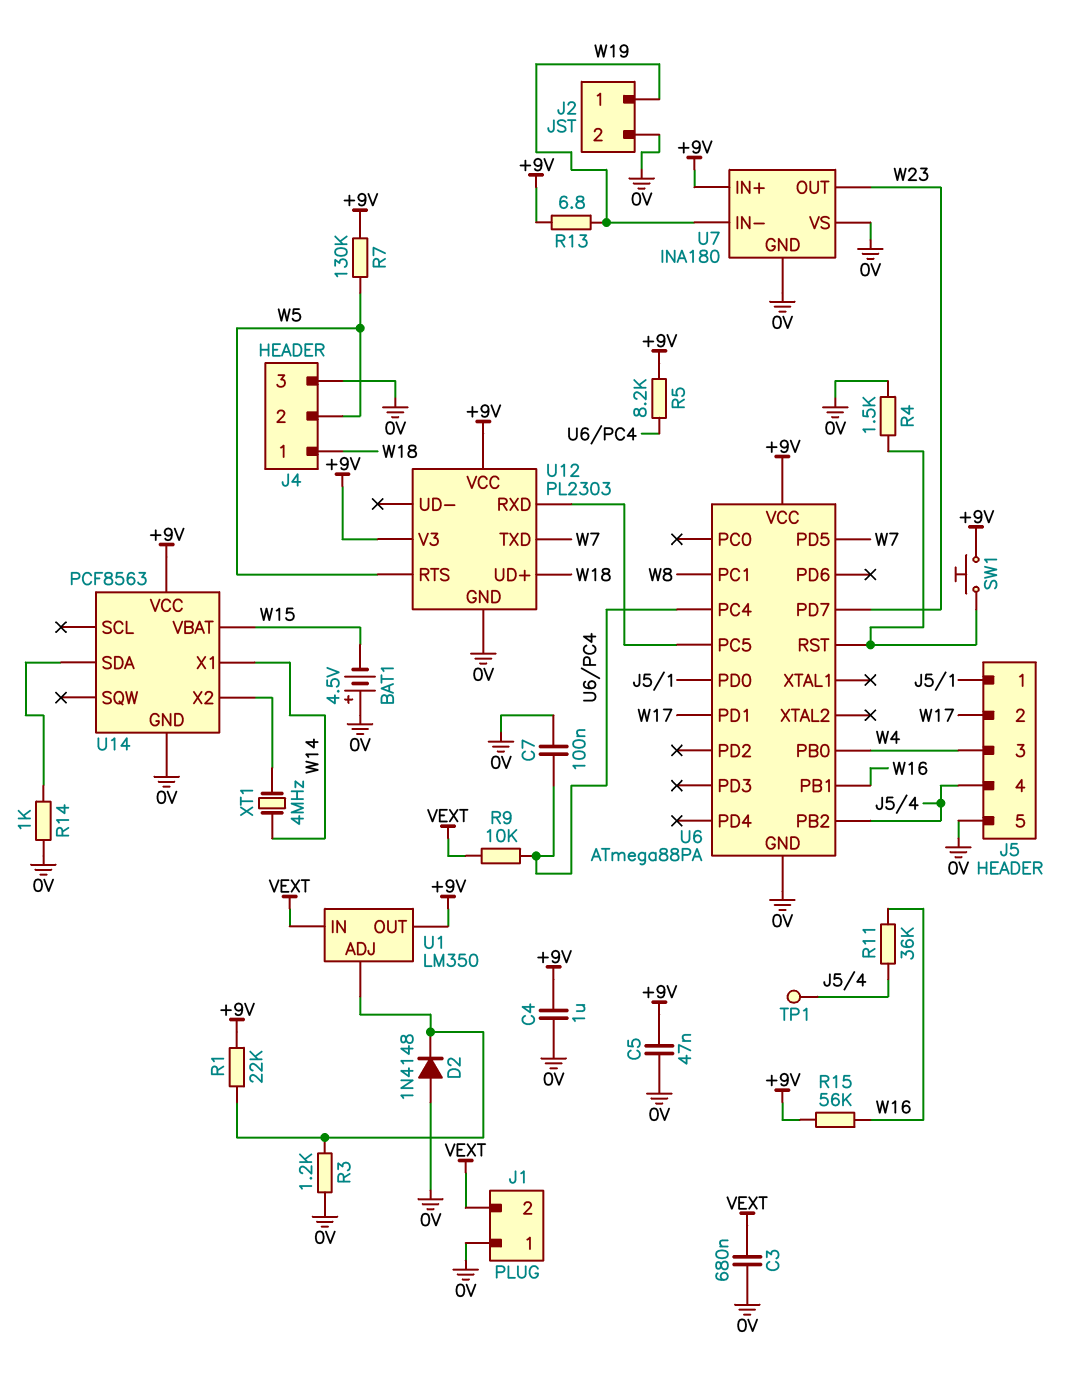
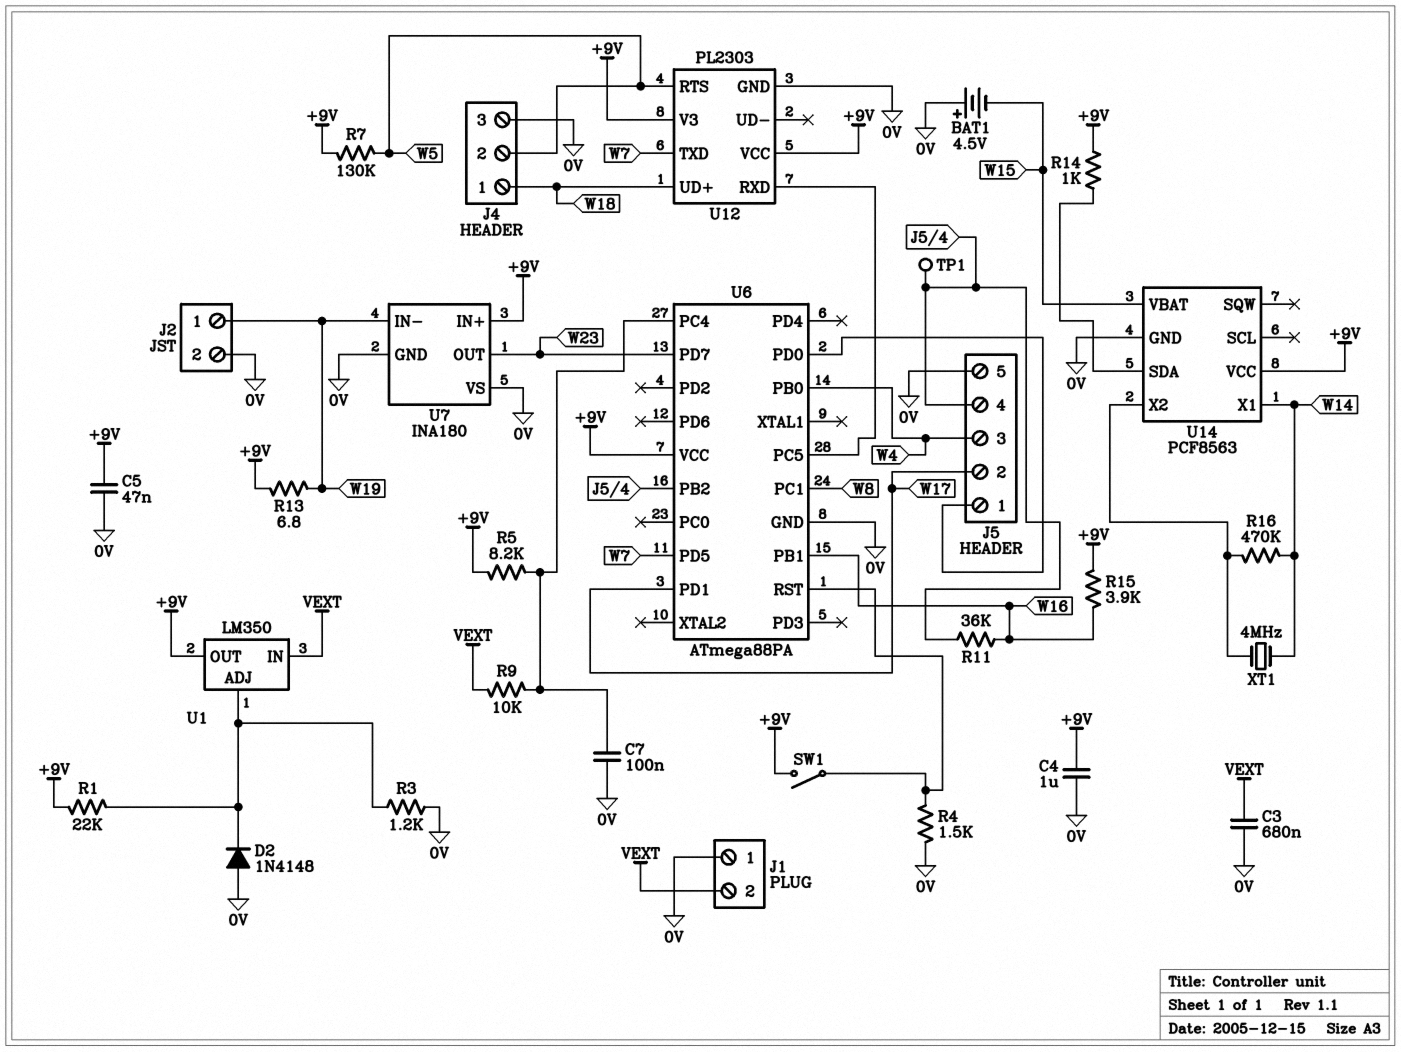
R14: 1k (0V, U14/SDA) -> 1k (+9V, U14/SDA)
R15: 56k (+9V, W16) -> 3.9k (+9V, W16)
R16: none -> 470k (U14/X2, W14)
SW1: button (+9V, U6/RST) -> switch (+9V, U6/RST)

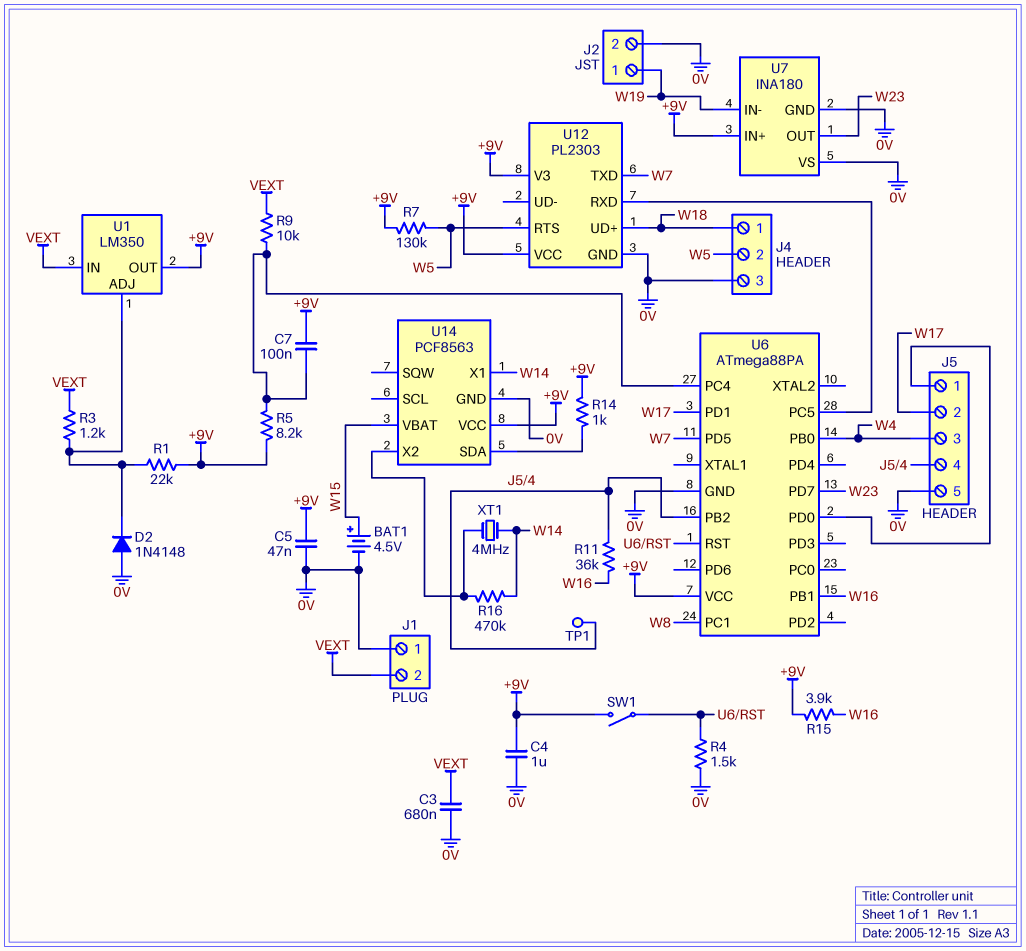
BAT1: 4.5V (plus 0V, minus W15) -> 4.5V (plus W15, minus 0V)
C7: 100nF (0V, U6/PC4) -> 100nF (+9V, U6/PC4)
R3: 1.2k (0V, U1/ADJ) -> 1.2k (U1/ADJ, VEXT)
R13: 6.8 (+9V, W19) -> none

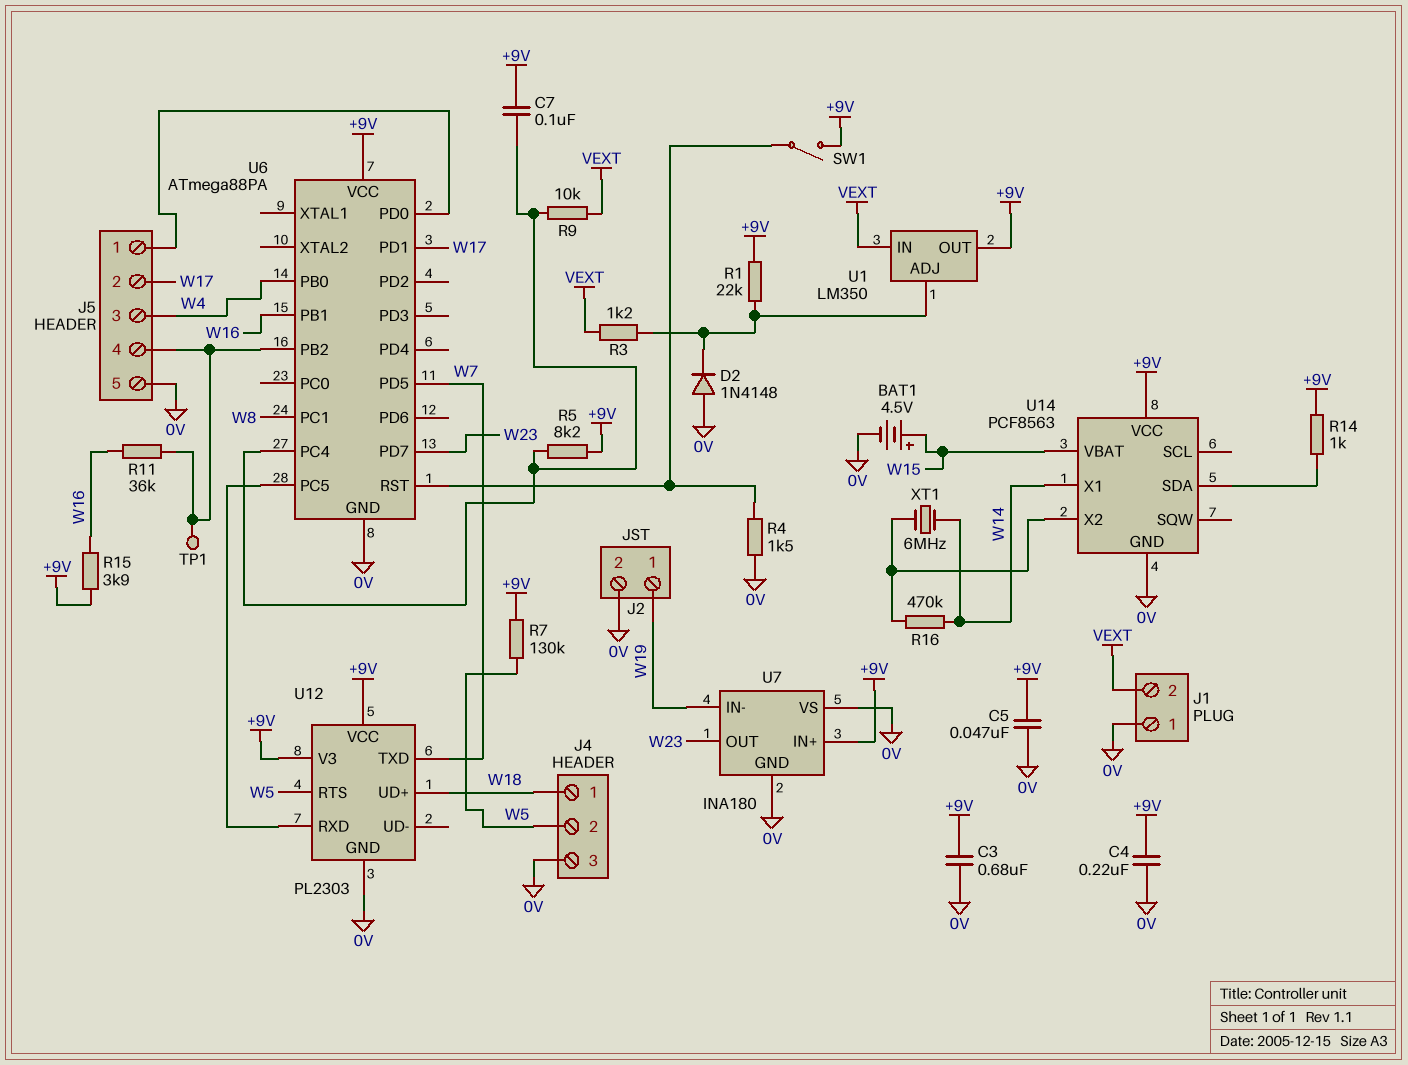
C3: 680nF (0V, VEXT) -> 680nF (+9V, 0V)
C4: 1uF (+9V, 0V) -> 220nF (+9V, 0V)
XT1: 4MHz (U14/X2, W14) -> 6MHz (U14/X2, W14)

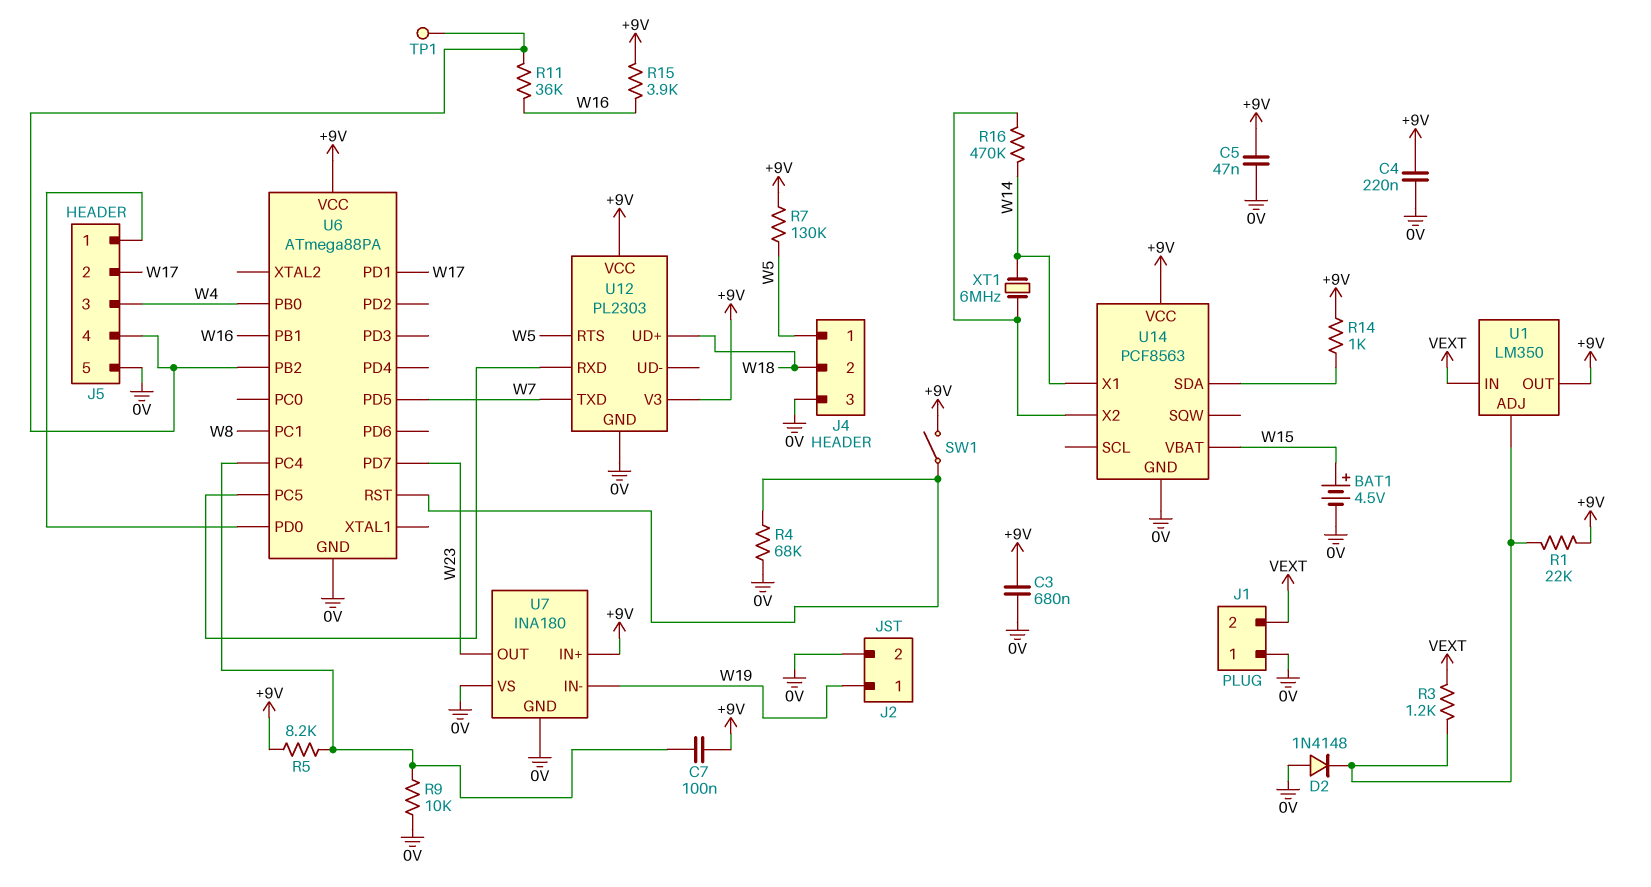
J4 pin 1: W18 -> W5
J4 pin 2: W5 -> W18
R4: 1.5k (0V, U6/RST) -> 68k (0V, U6/RST)
R9: 10k (U6/PC4, VEXT) -> 10k (0V, U6/PC4)

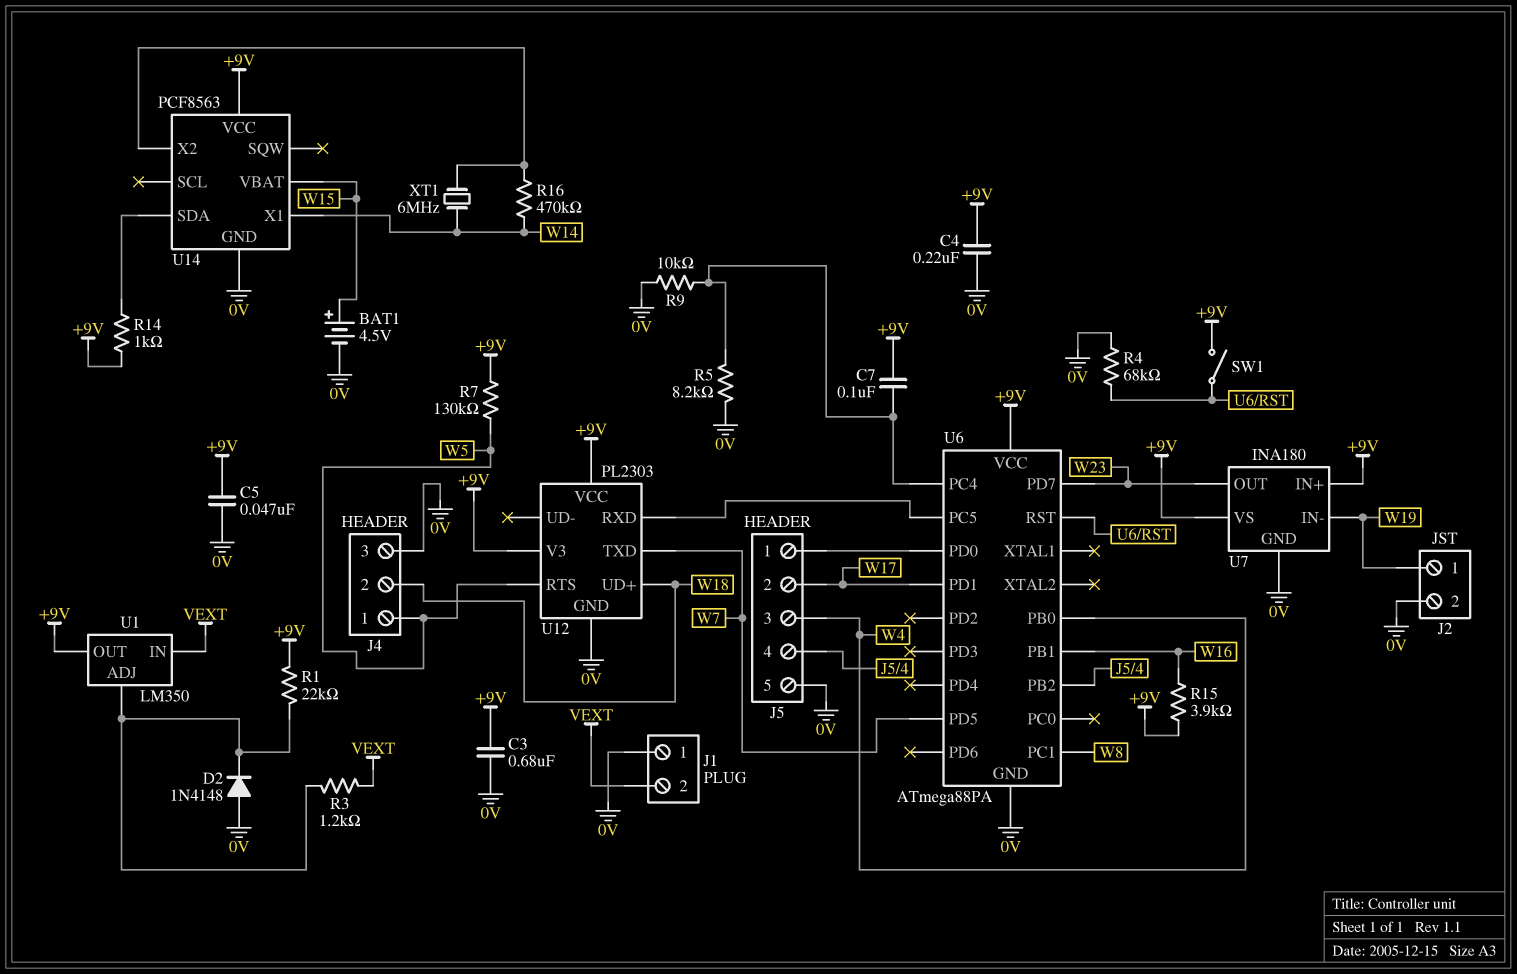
R5: 8.2k (+9V, U6/PC4) -> 8.2k (0V, U6/PC4)
R11: 36k (J5/4, W16) -> none
TP1: test point (J5/4) -> none
U7 pin VS: 0V -> +9V

